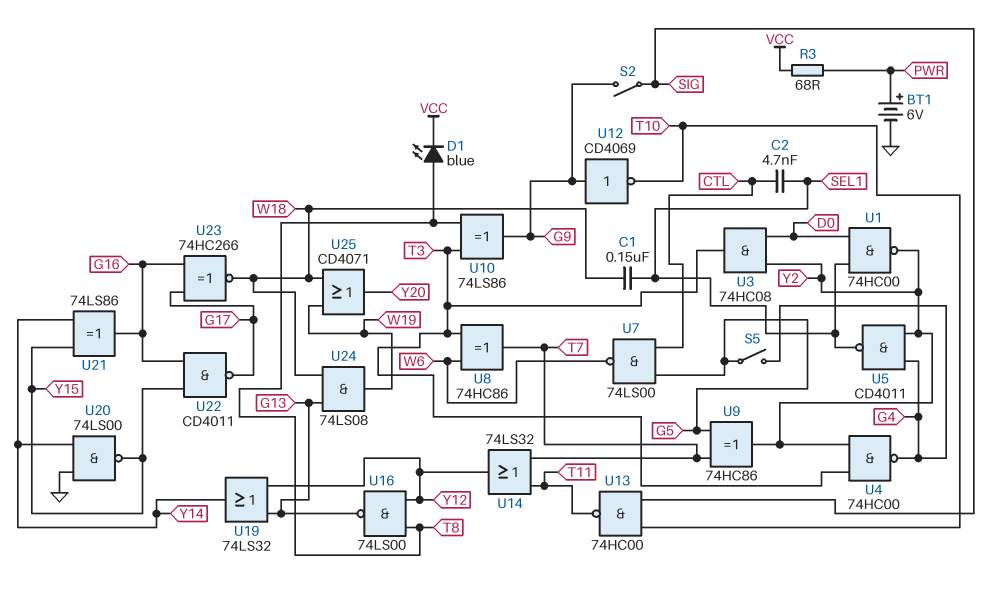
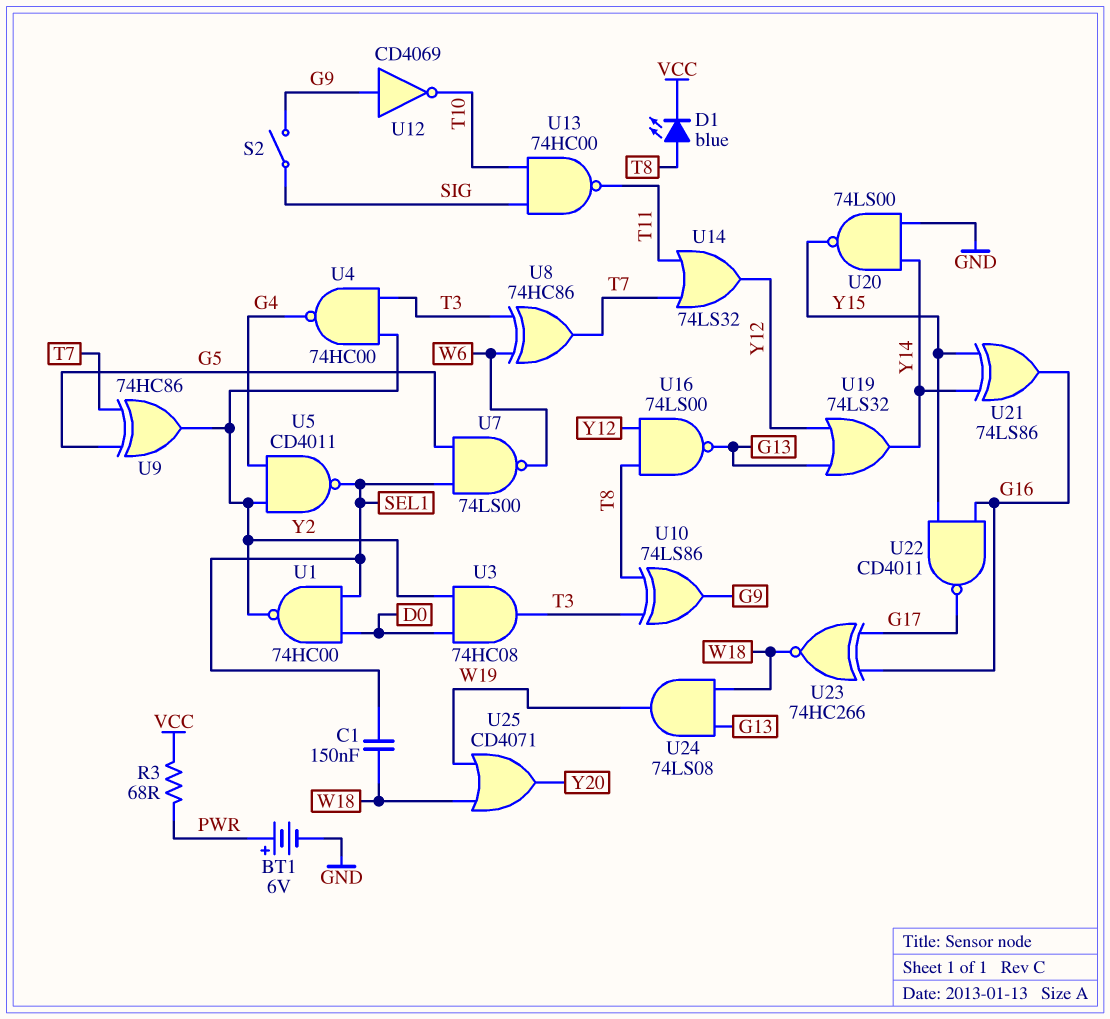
C2: 4.7nF (CTL, SEL1) -> none
S5: switch (G4, G5) -> none
U7: NAND 74LS00 (in CTL, in G5, out W6) -> NAND 74LS00 (in G5, in SEL1, out W6)

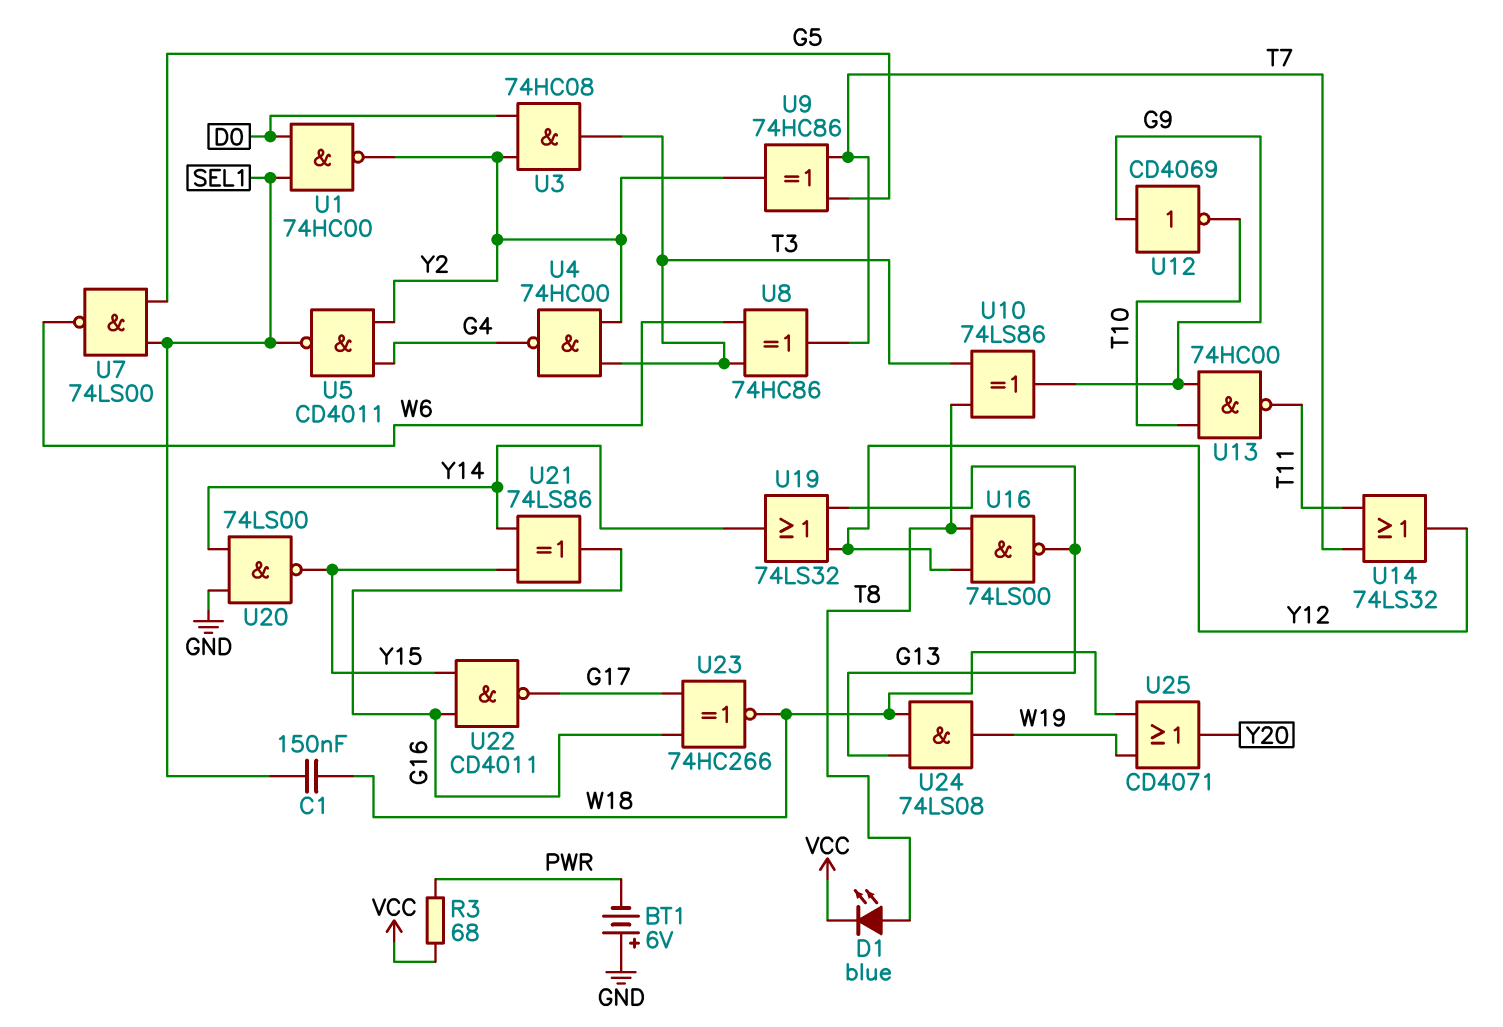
BT1: 6V (plus PWR, minus GND) -> 6V (plus GND, minus PWR)
S2: switch (G9, SIG) -> none
U13: NAND 74HC00 (in SIG, in T10, out T11) -> NAND 74HC00 (in G9, in T10, out T11)

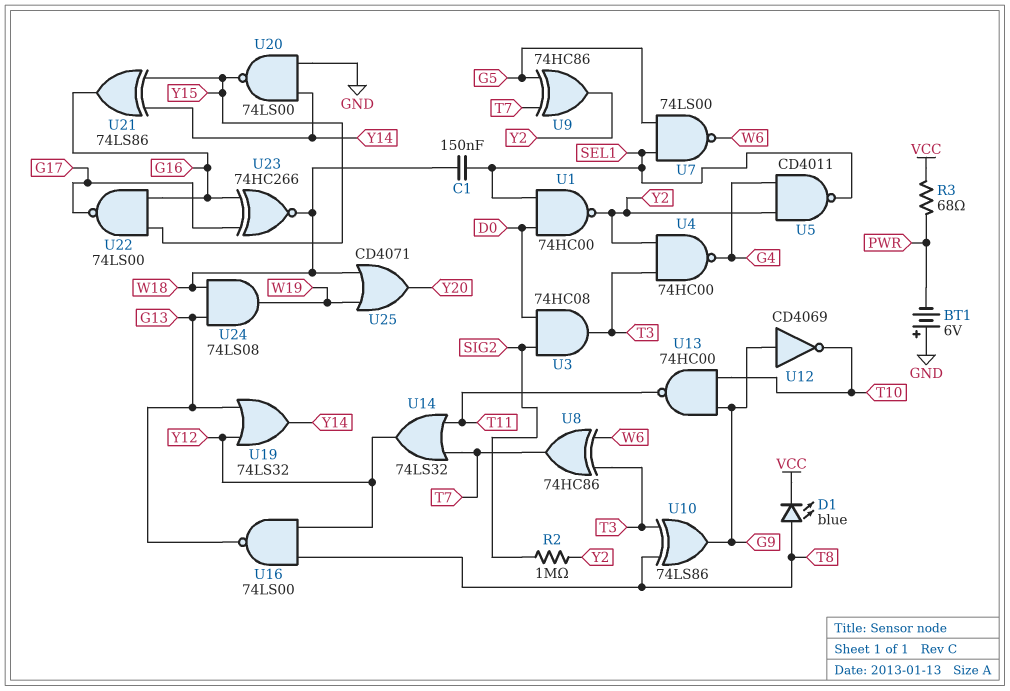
R2: none -> 1M (SIG2, Y2)
U3: AND 74HC08 (in D0, in Y2, out T3) -> AND 74HC08 (in D0, in SIG2, out T3)
U22: NAND CD4011 (in G16, in Y15, out G17) -> NAND 74LS00 (in G16, in Y15, out G17)

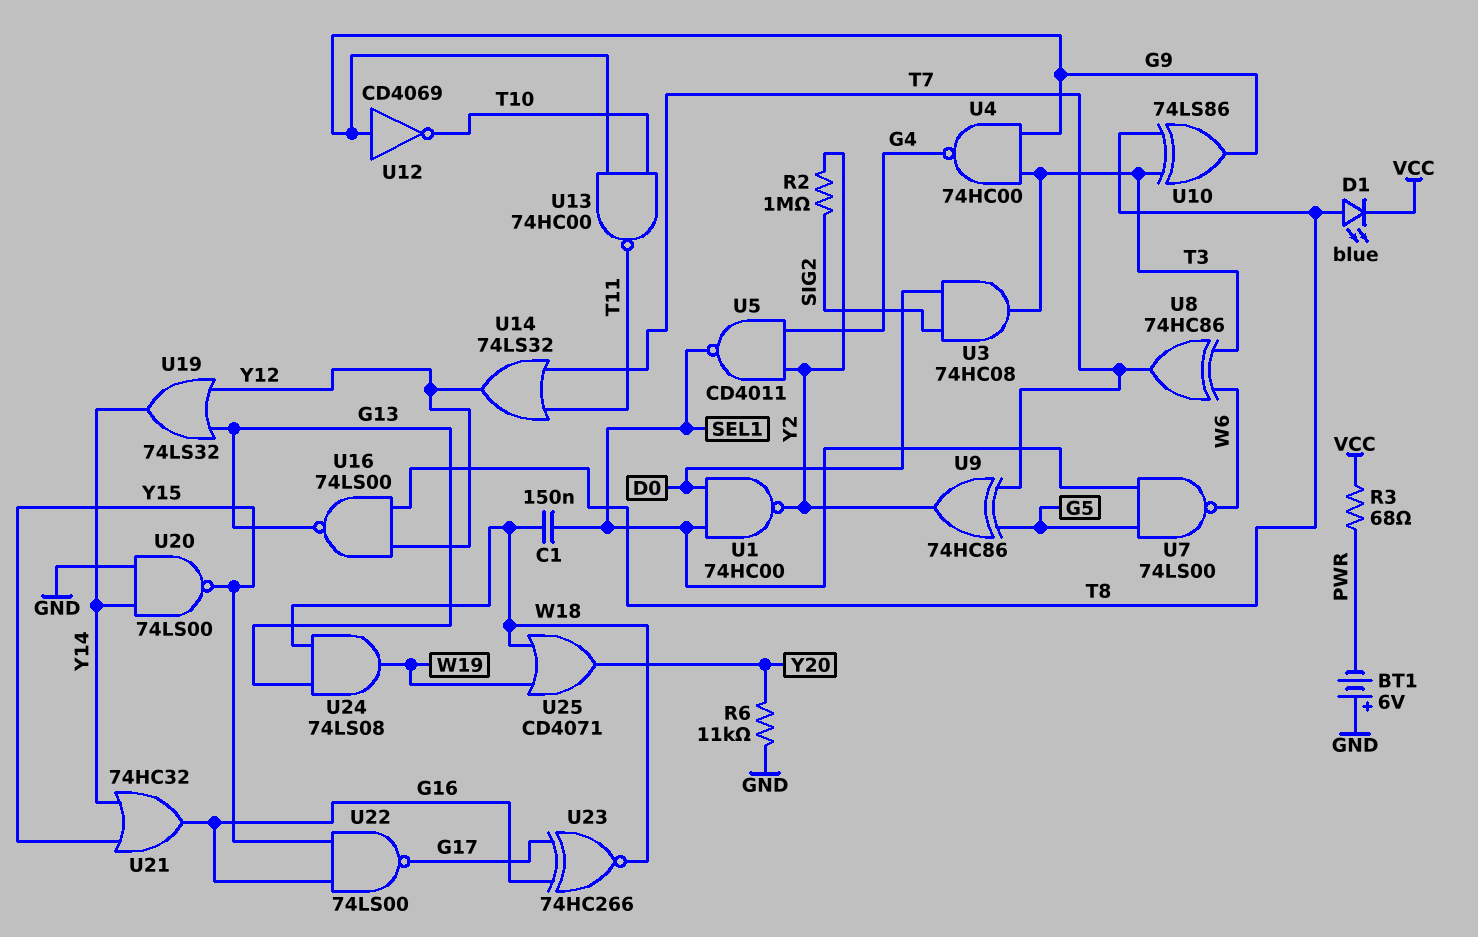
R6: none -> 11k (GND, Y20)
U4: NAND 74HC00 (in T3, in Y2, out G4) -> NAND 74HC00 (in G9, in T3, out G4)
U21: XOR 74LS86 (in Y14, in Y15, out G16) -> OR 74HC32 (in Y14, in Y15, out G16)

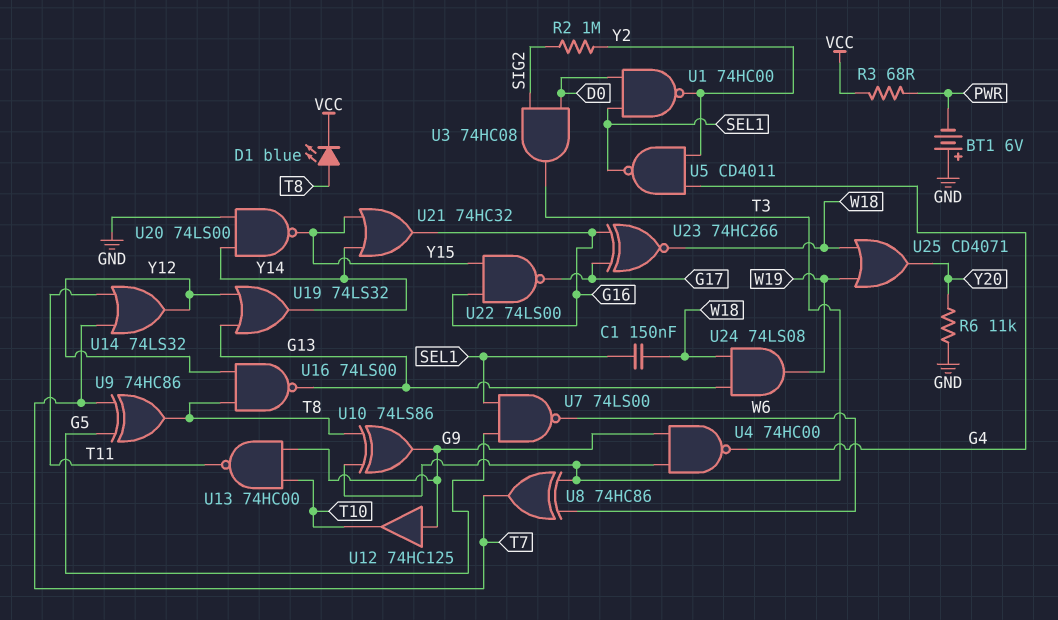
U9: XOR 74HC86 (in G5, in T7, out Y2) -> XOR 74HC86 (in G5, in T7, out T8)
U12: NOT CD4069 (in G9, out T10) -> buffer 74HC125 (in G9, out T10)

